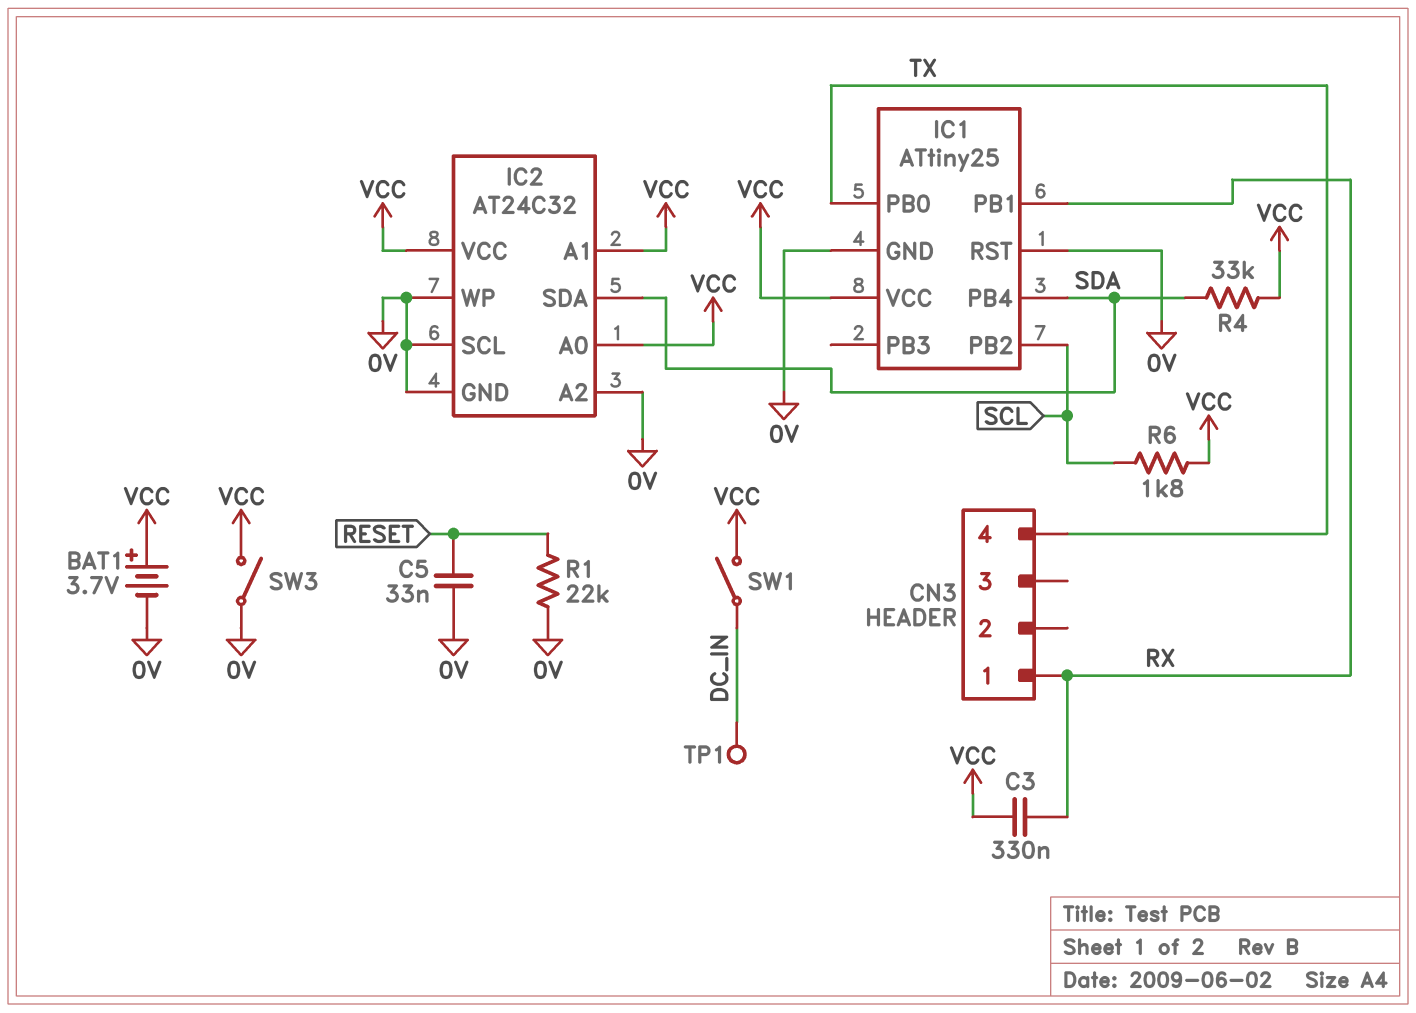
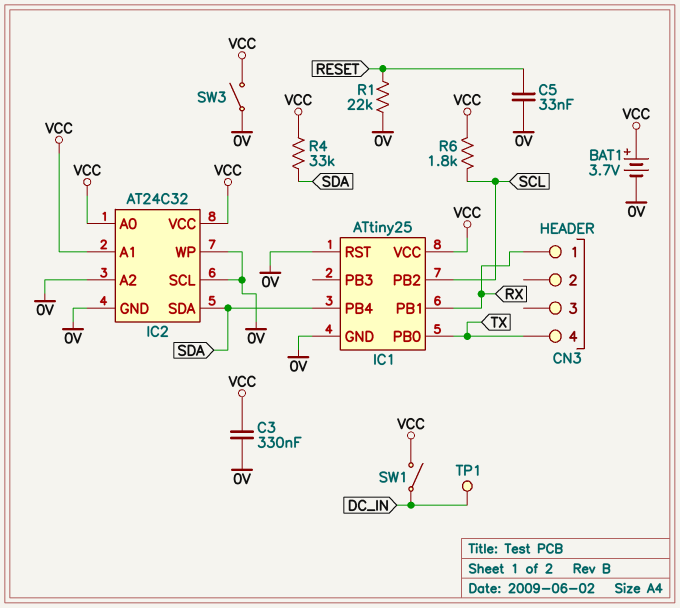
C3: 330nF (RX, VCC) -> 330nF (0V, VCC)

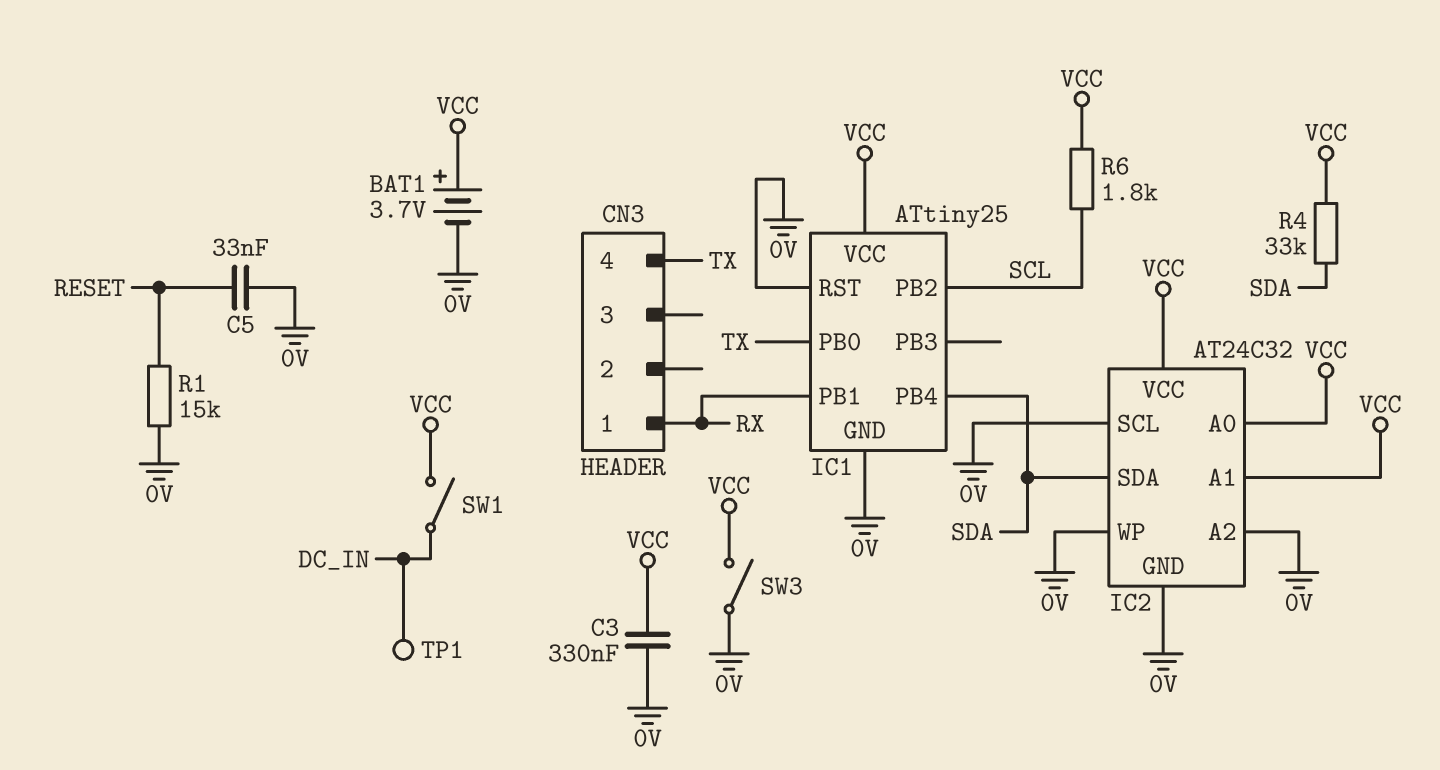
R1: 22k (0V, RESET) -> 15k (0V, RESET)

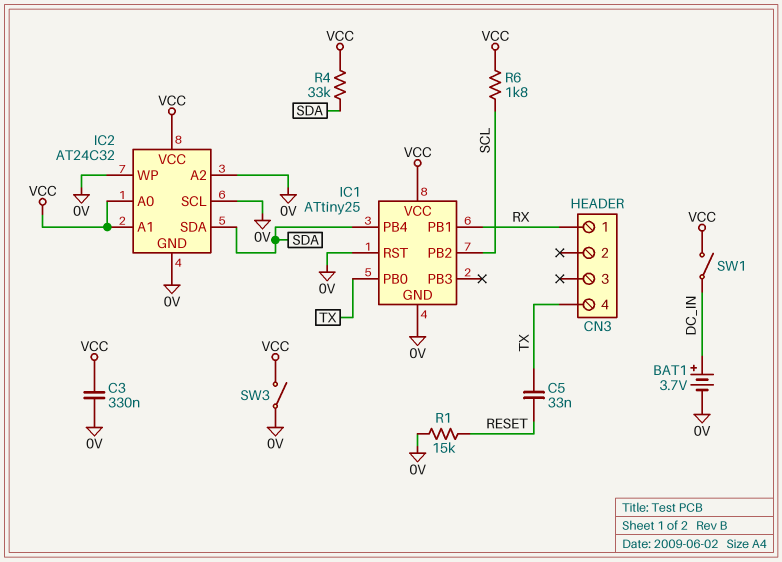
BAT1: 3.7V (plus VCC, minus 0V) -> 3.7V (plus DC_IN, minus 0V)
C5: 33nF (0V, RESET) -> 33nF (RESET, TX)
TP1: test point (DC_IN) -> none

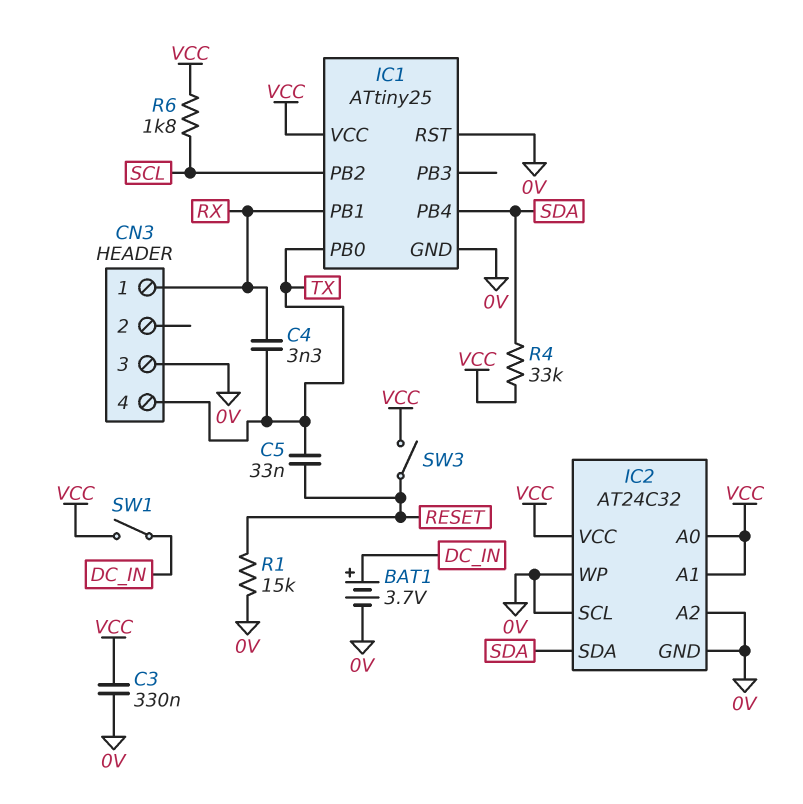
C4: none -> 3.3nF (RX, TX)
CN3 pin 3: none -> 0V
SW3: switch (0V, VCC) -> switch (RESET, VCC)

